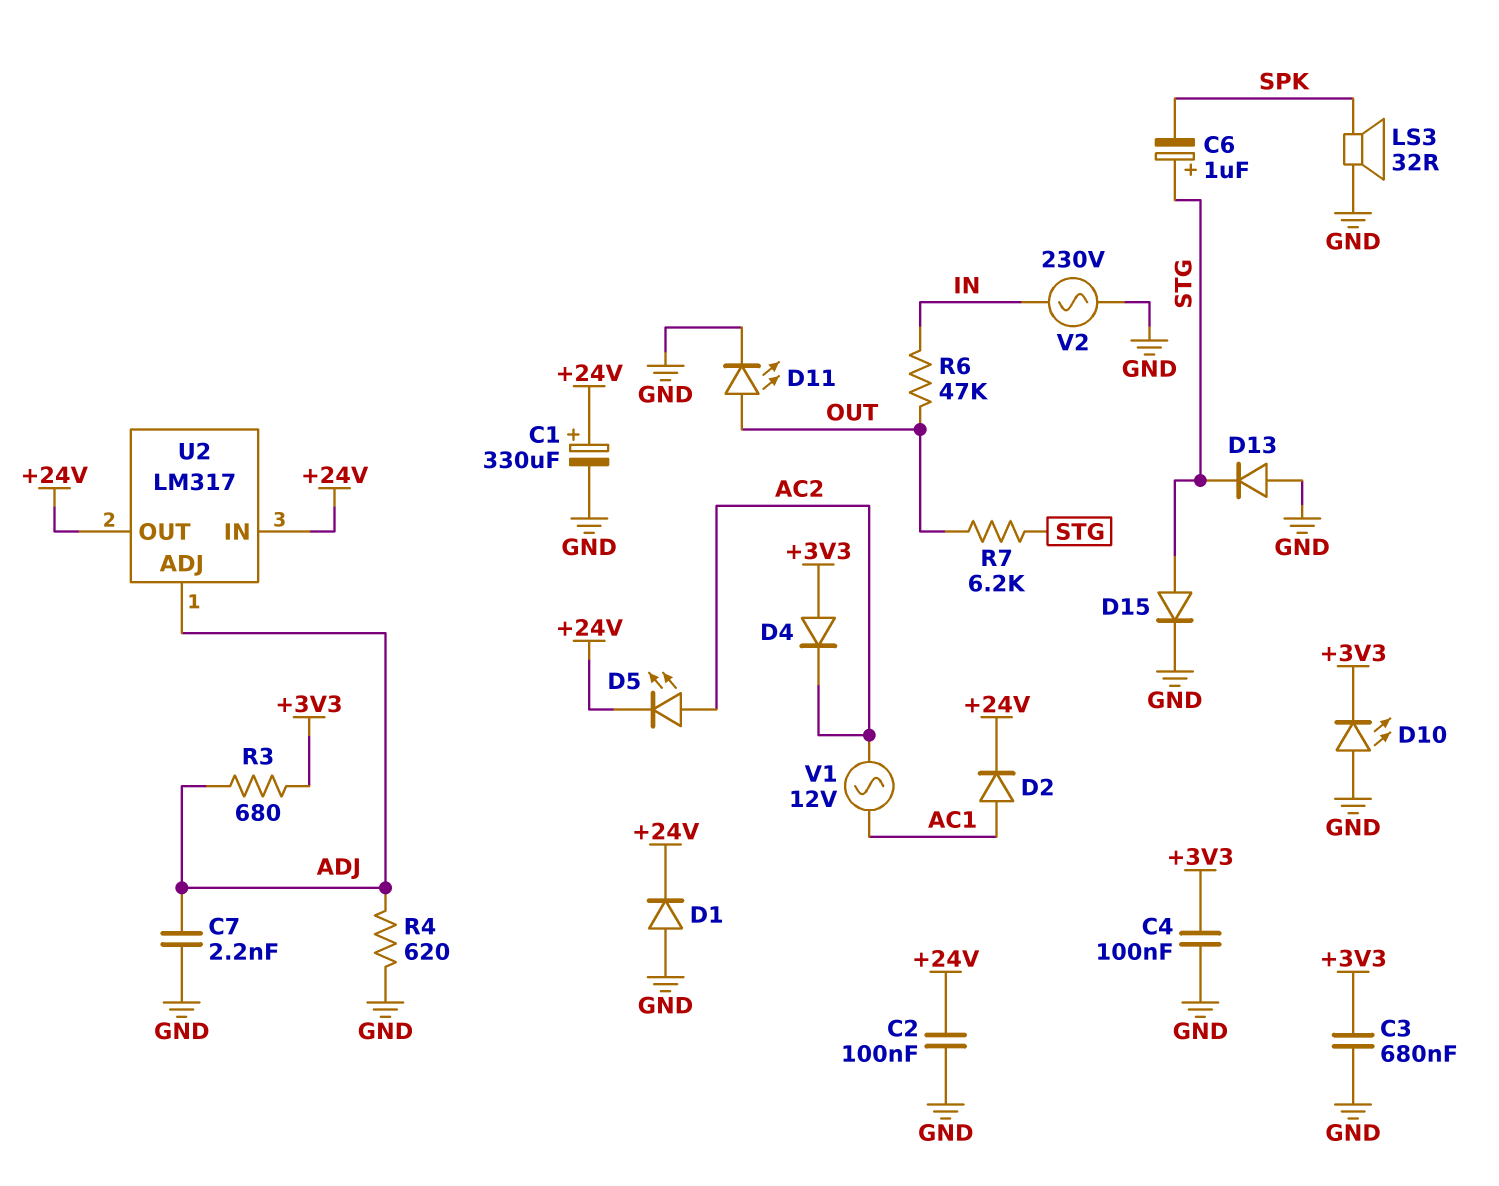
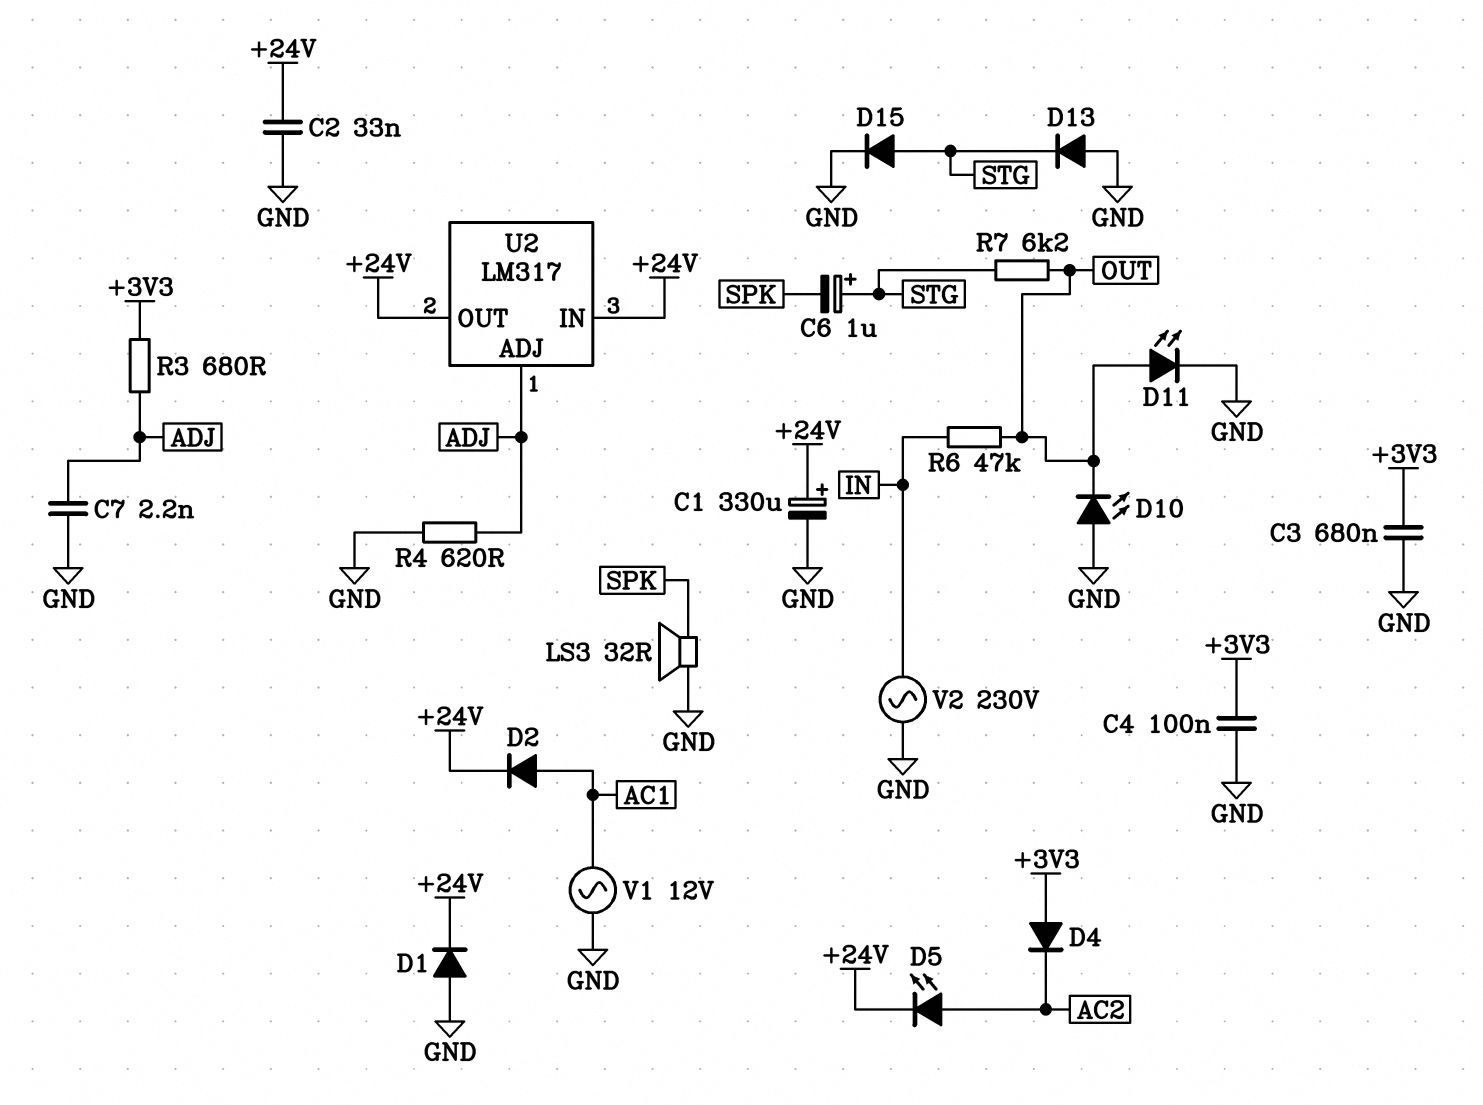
C2: 100nF (+24V, GND) -> 33nF (+24V, GND)
D10: LED (A GND, K +3V3) -> LED (A GND, K OUT)
V1: AC 12V (AC1, AC2) -> AC 12V (AC1, GND)

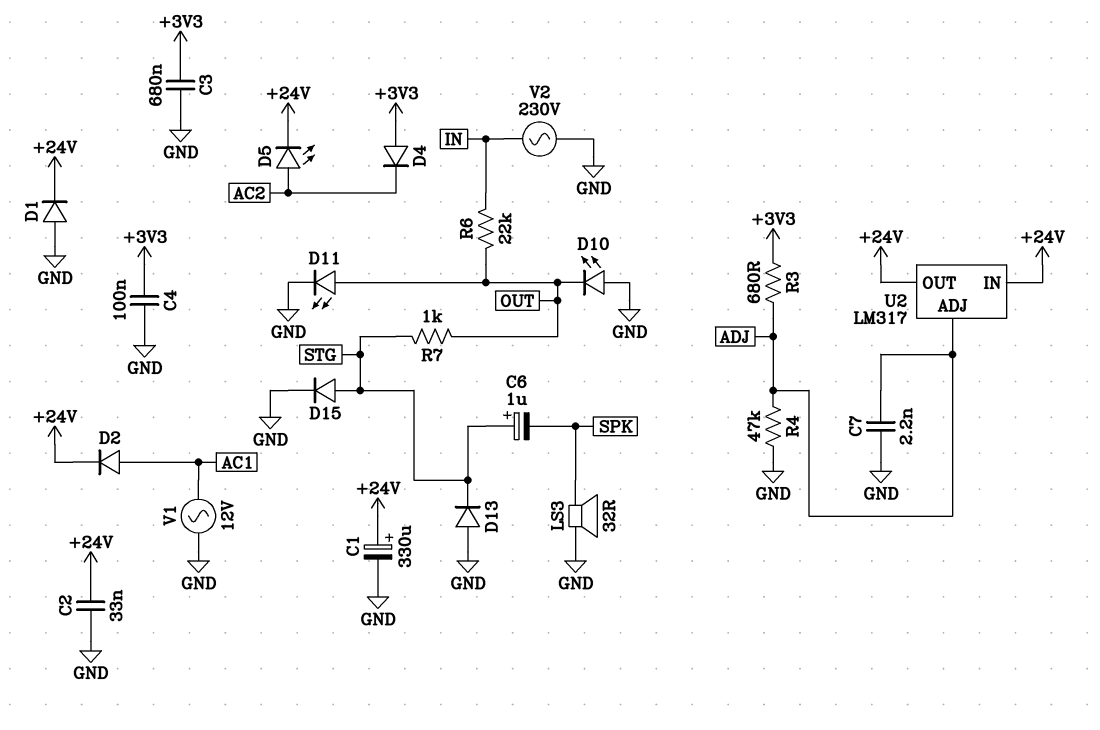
R4: 620 (ADJ, GND) -> 47k (ADJ, GND)
R6: 47k (IN, OUT) -> 22k (IN, OUT)
R7: 6.2k (OUT, STG) -> 1k (OUT, STG)

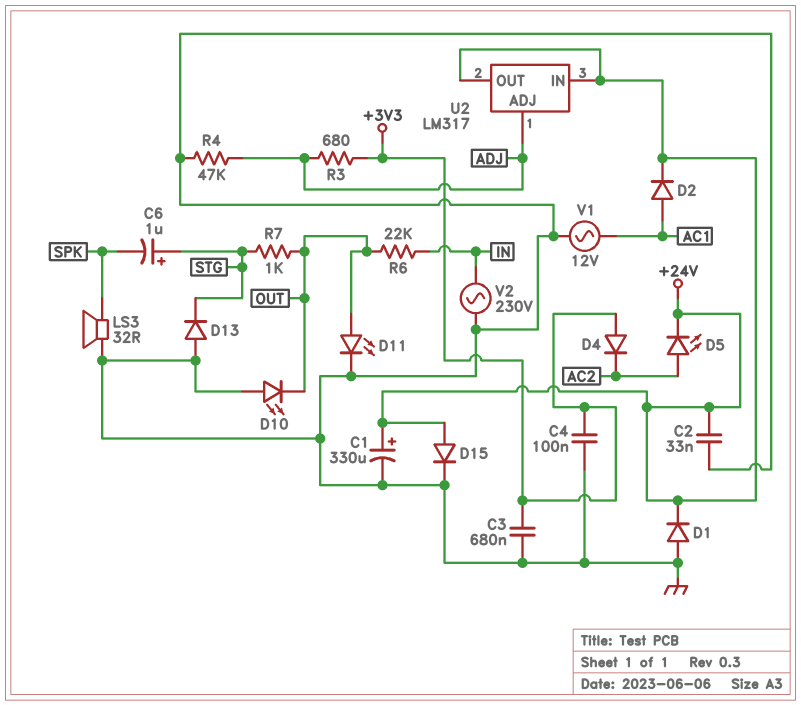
C7: 2.2nF (ADJ, GND) -> none
D15: diode (A STG, K GND) -> diode (A +24V, K GND)

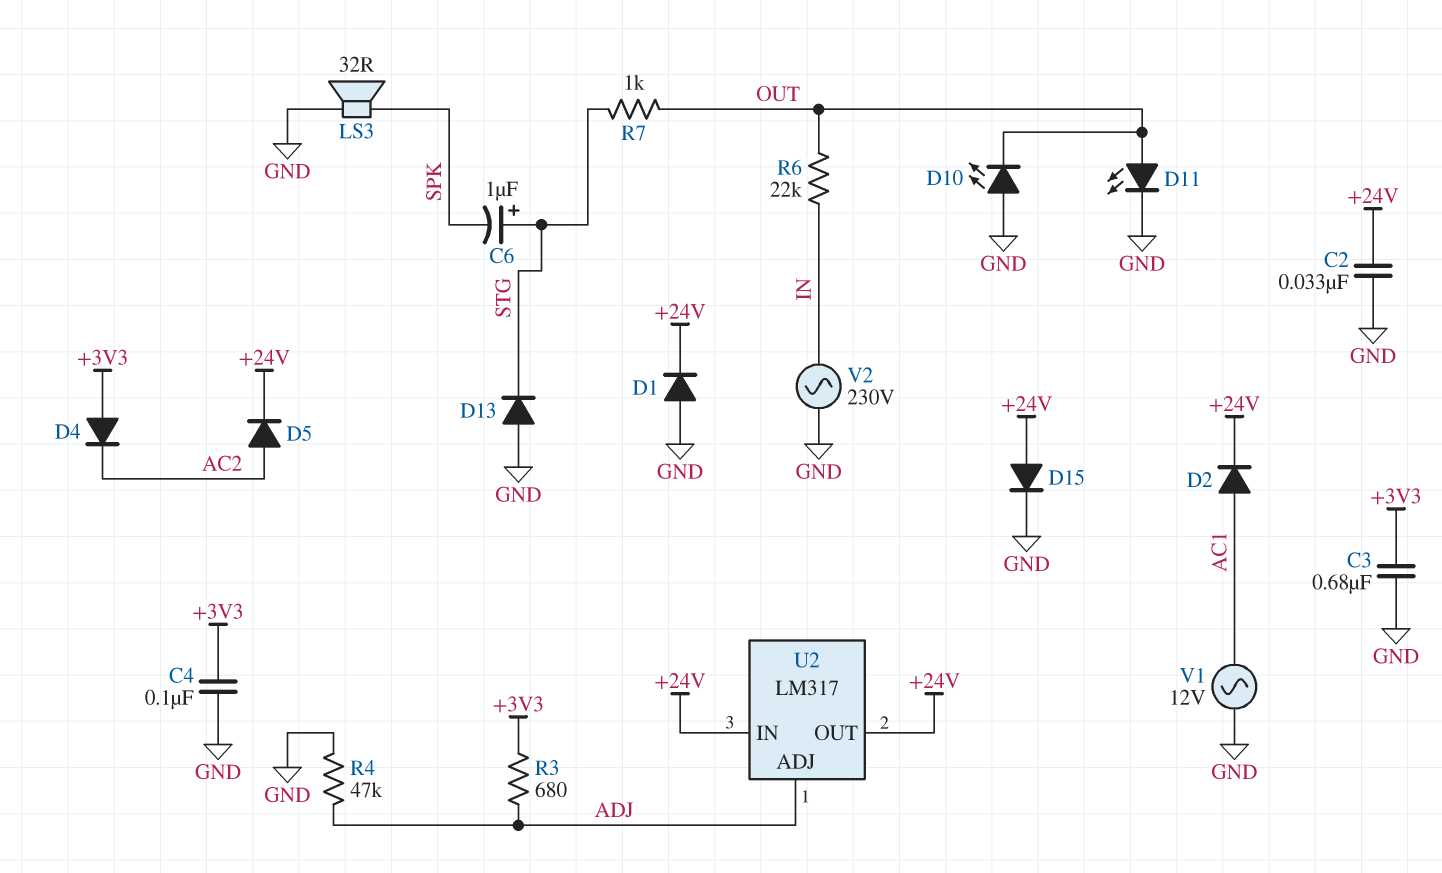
C1: 330uF (plus +24V, minus GND) -> none
D5: LED (A AC2, K +24V) -> diode (A AC2, K +24V)

